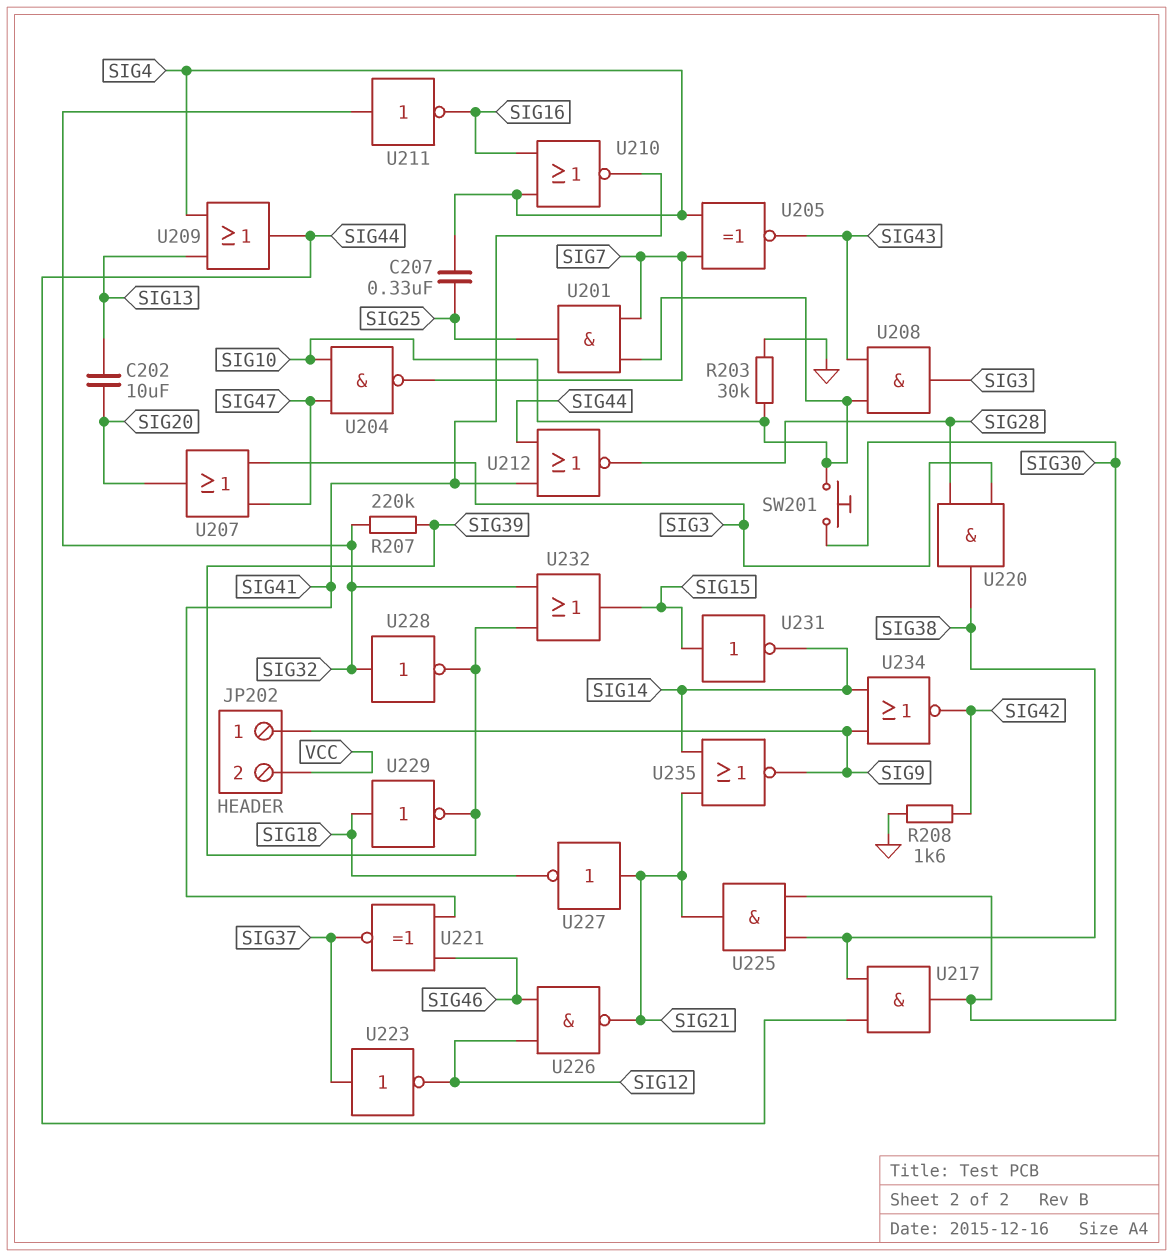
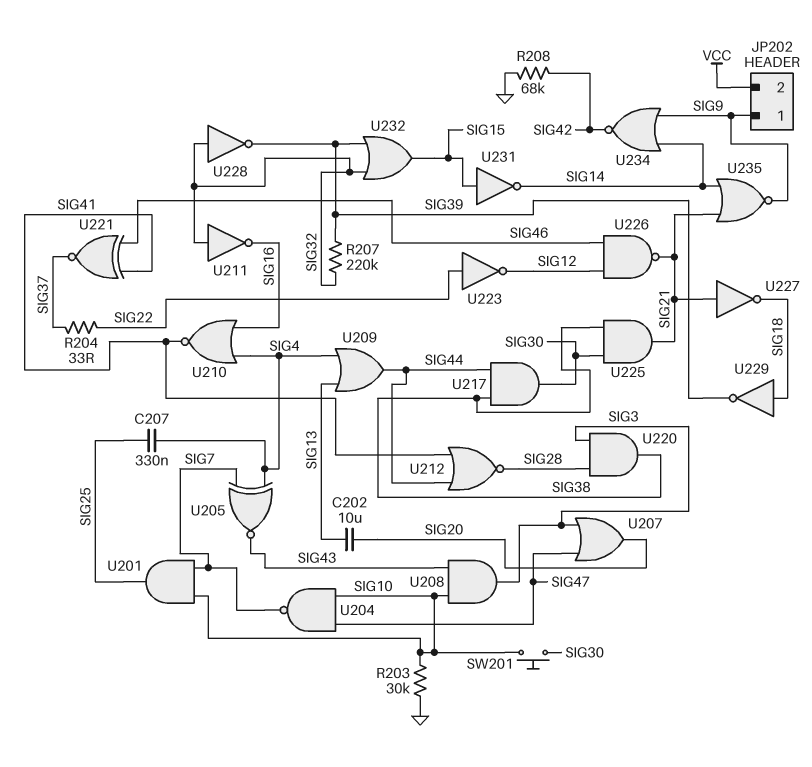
R204: none -> 33 (SIG22, SIG37)
R208: 1.6k (GND, SIG42) -> 68k (GND, SIG42)
U223: NOT (in SIG37, out SIG12) -> NOT (in SIG22, out SIG12)

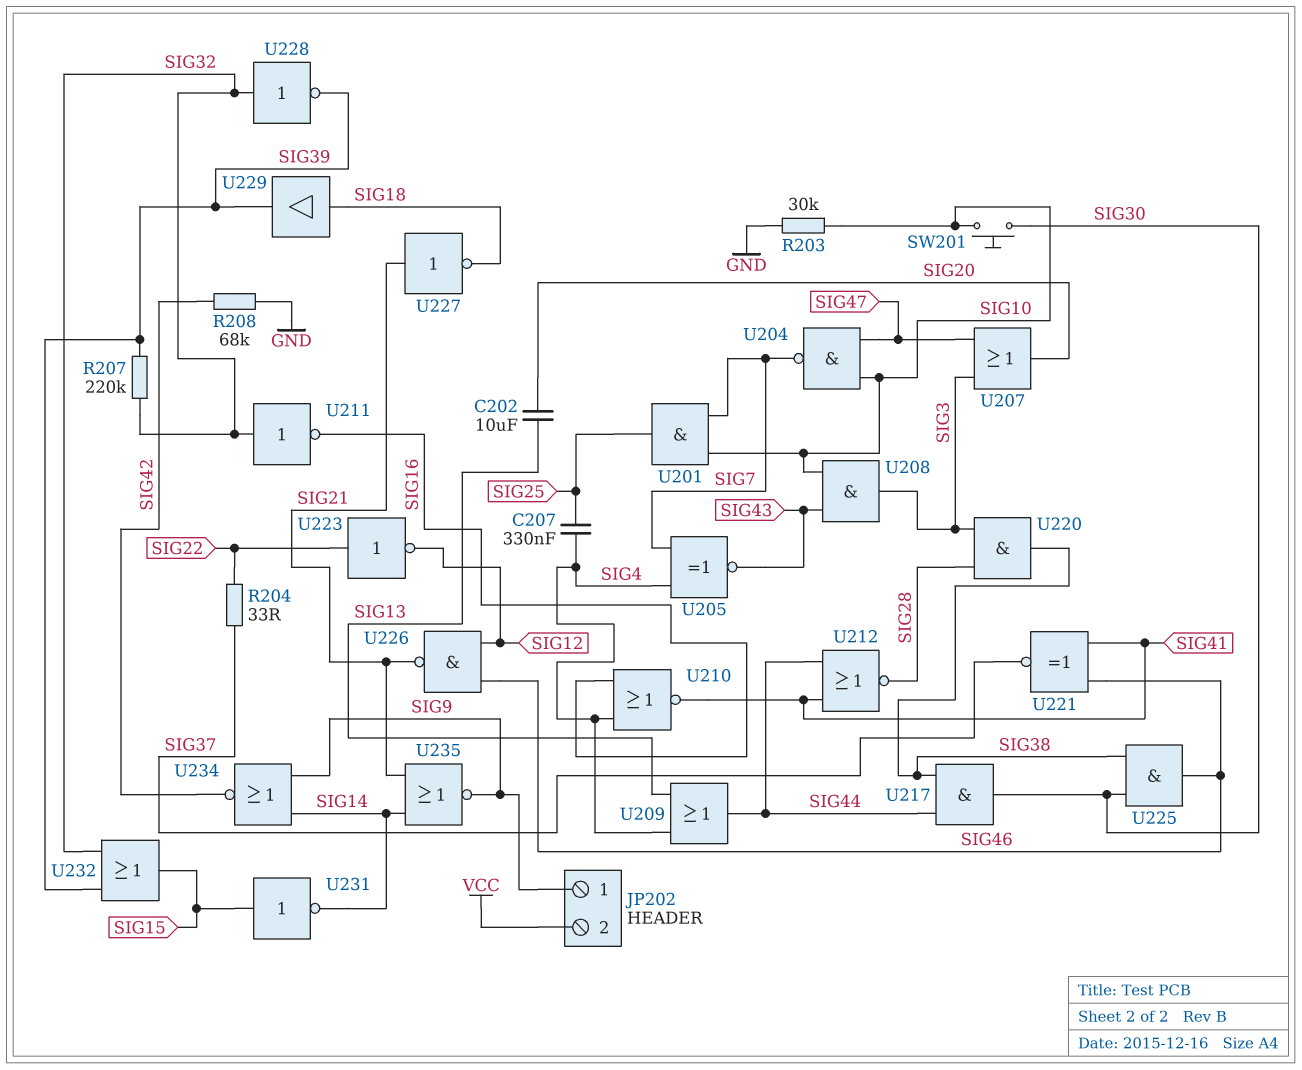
U225: AND (in SIG30, in SIG38, out SIG21) -> AND (in SIG30, in SIG38, out SIG46)
U229: NOT (in SIG18, out SIG39) -> buffer (in SIG18, out SIG39)

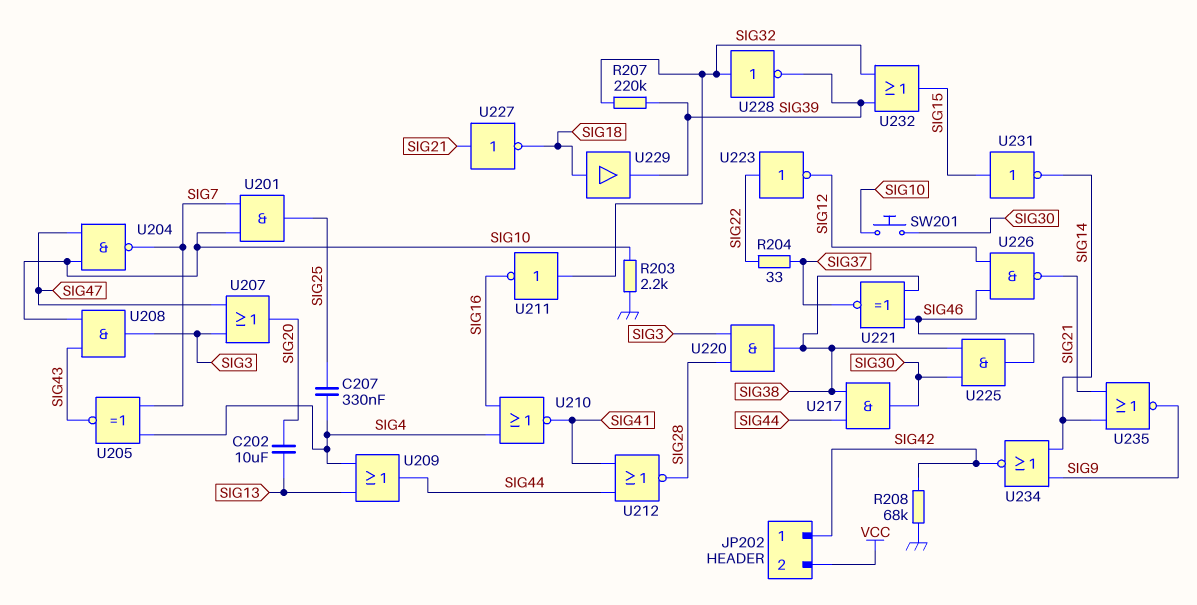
JP202 pin 1: SIG9 -> SIG42
R203: 30k (GND, SIG10) -> 2.2k (GND, SIG10)
U221: XNOR (in SIG41, in SIG46, out SIG37) -> XNOR (in SIG38, in SIG46, out SIG37)

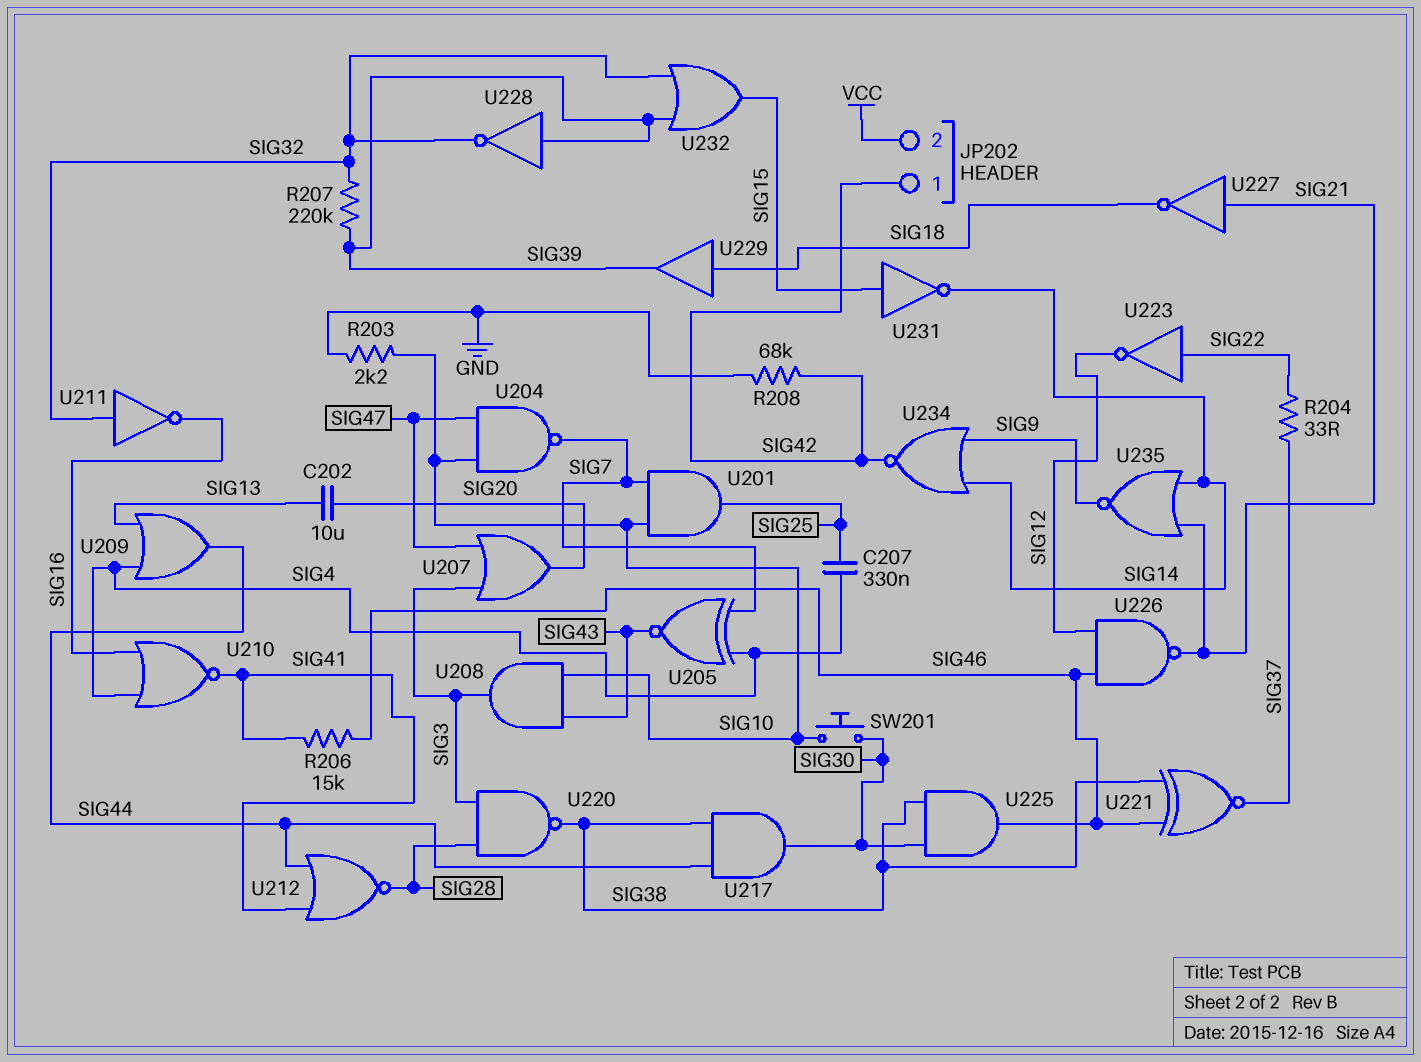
R206: none -> 15k (SIG41, SIG46)
U220: AND (in SIG3, in SIG28, out SIG38) -> NAND (in SIG3, in SIG28, out SIG38)
U228: NOT (in SIG32, out SIG39) -> NOT (in SIG39, out SIG32)

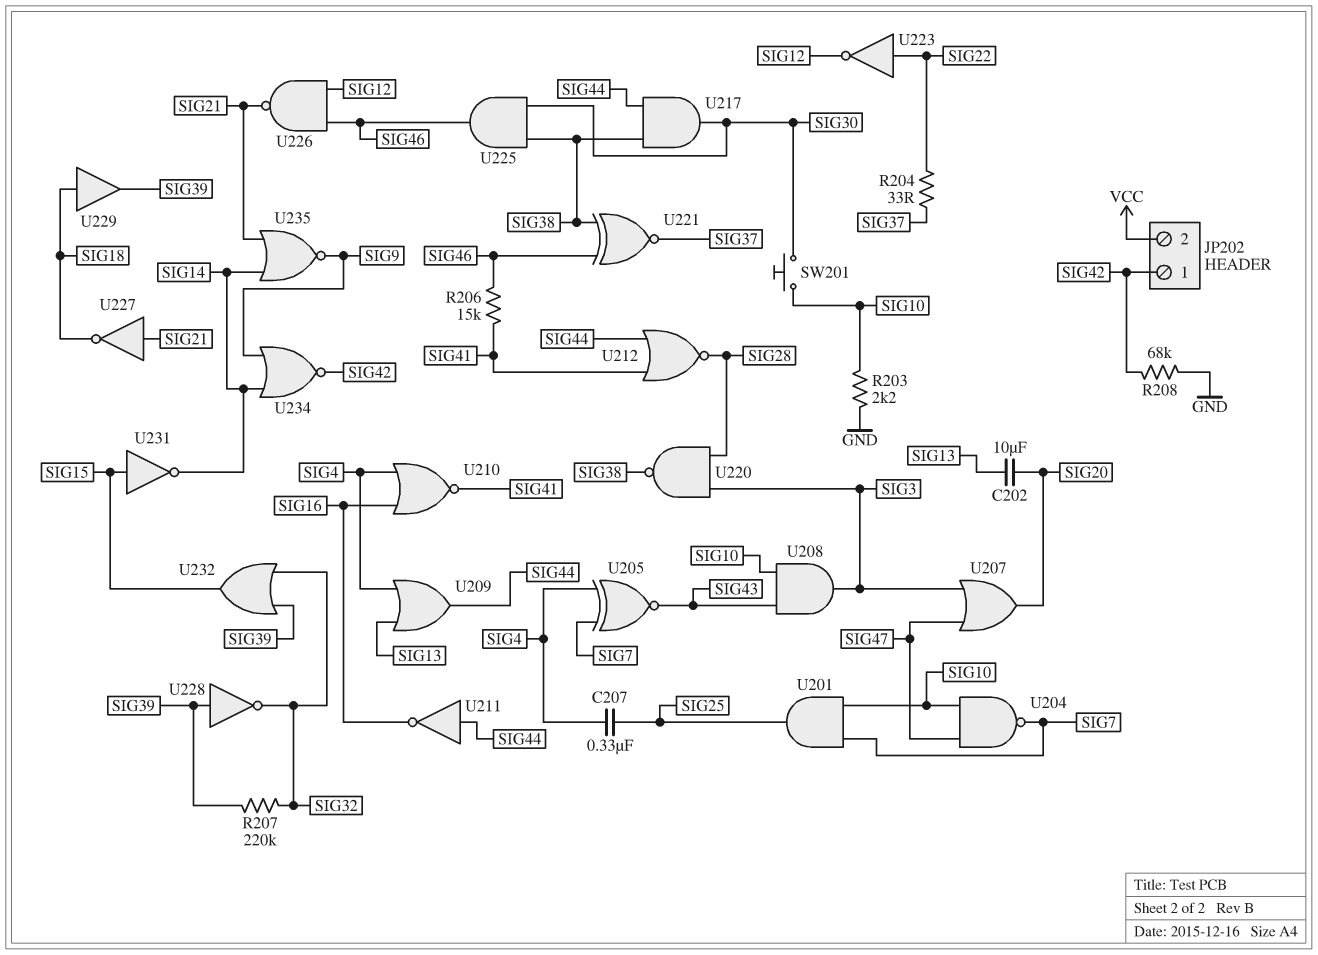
U211: NOT (in SIG32, out SIG16) -> NOT (in SIG44, out SIG16)

